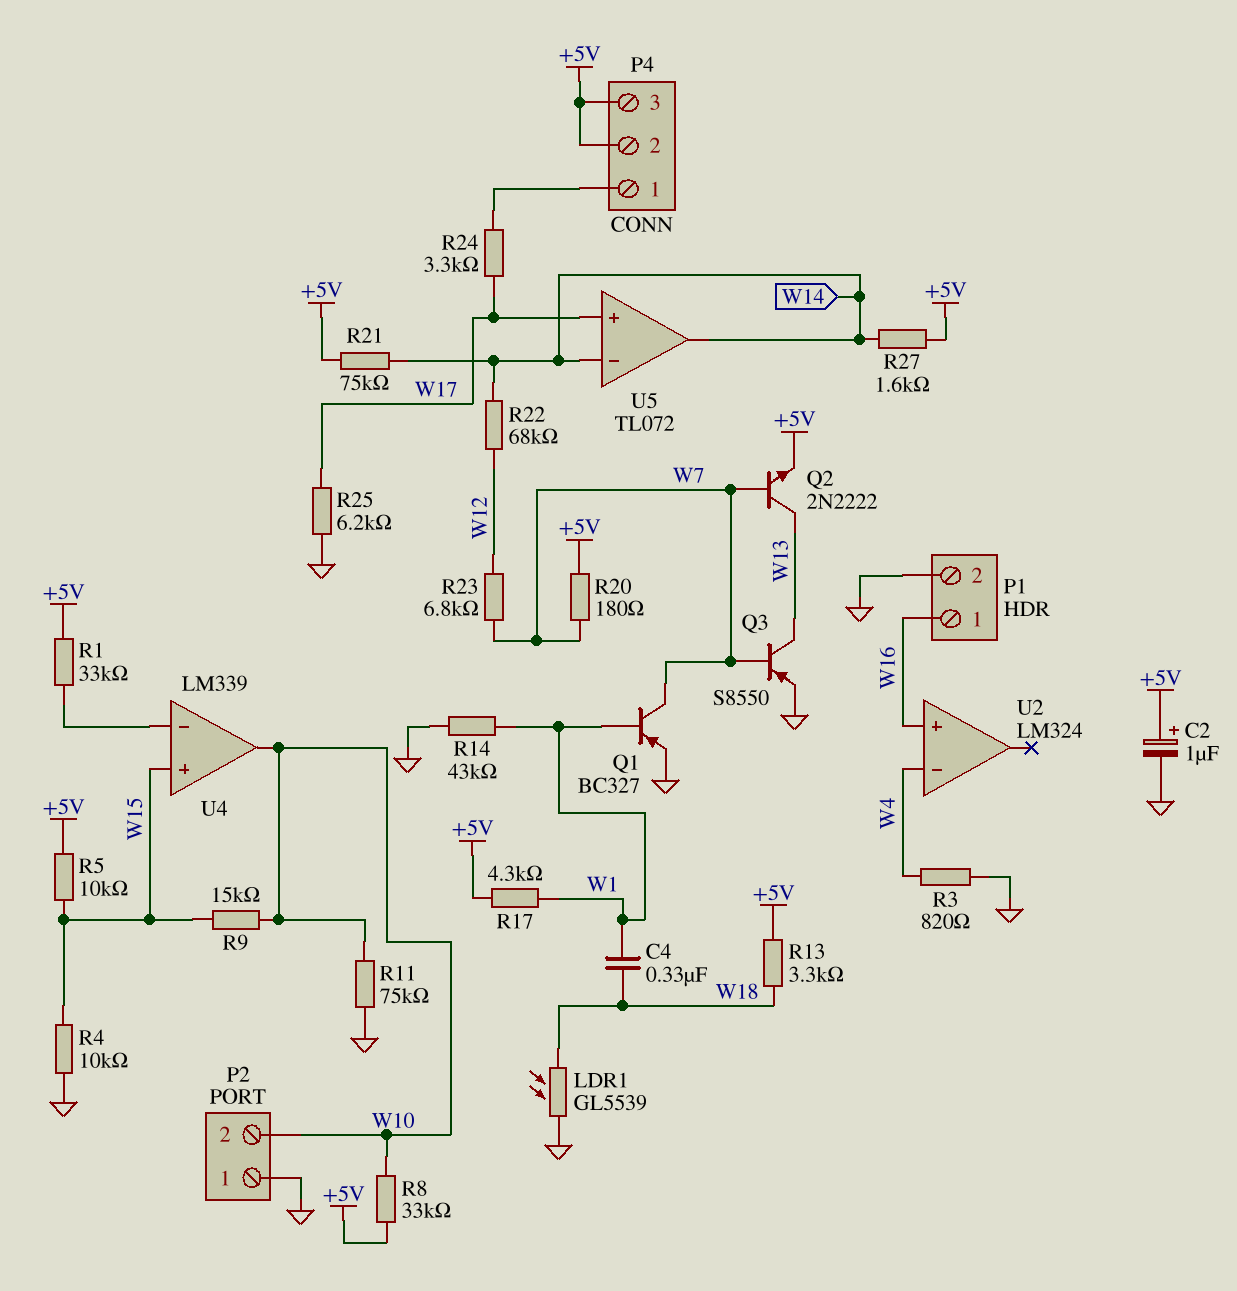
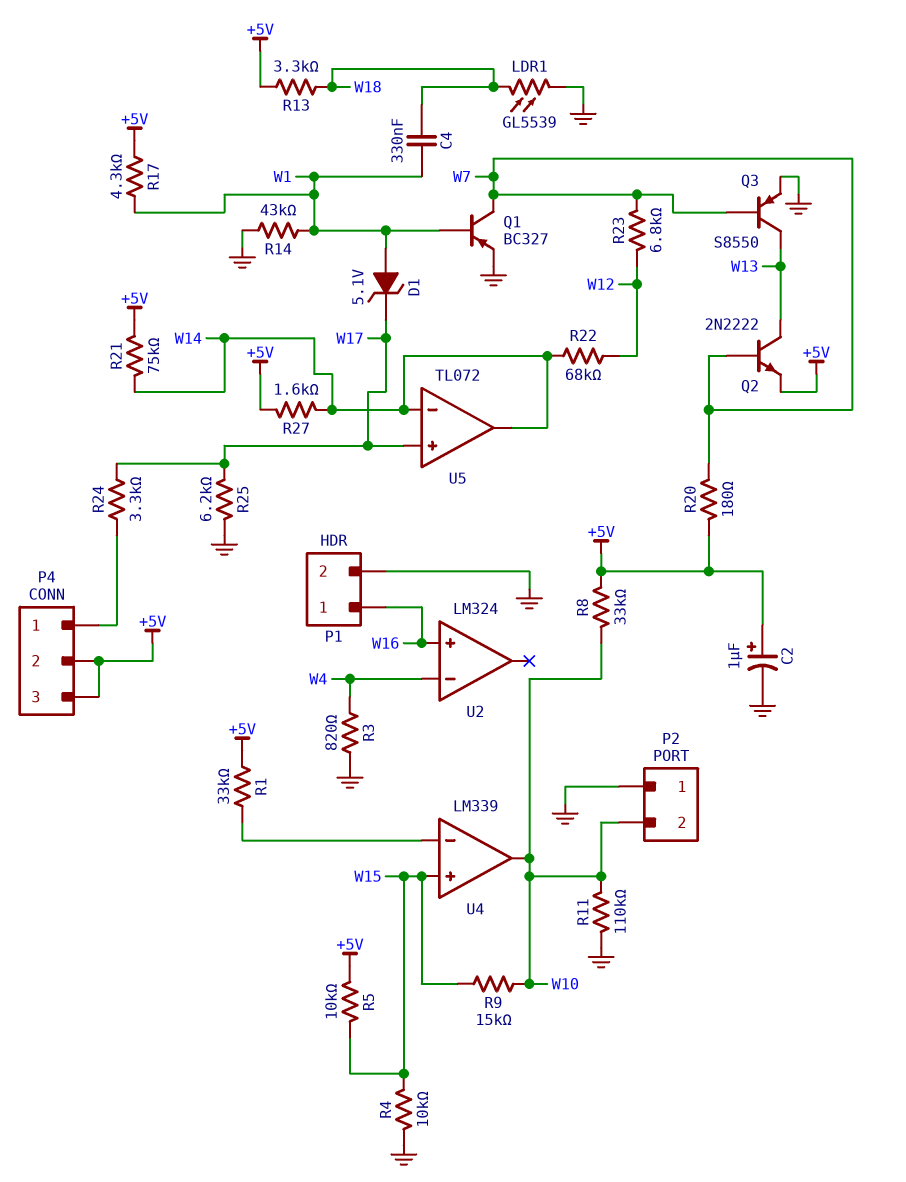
D1: none -> zener 5.1V (A W1, K W17)
R11: 75k (GND, W10) -> 110k (GND, W10)

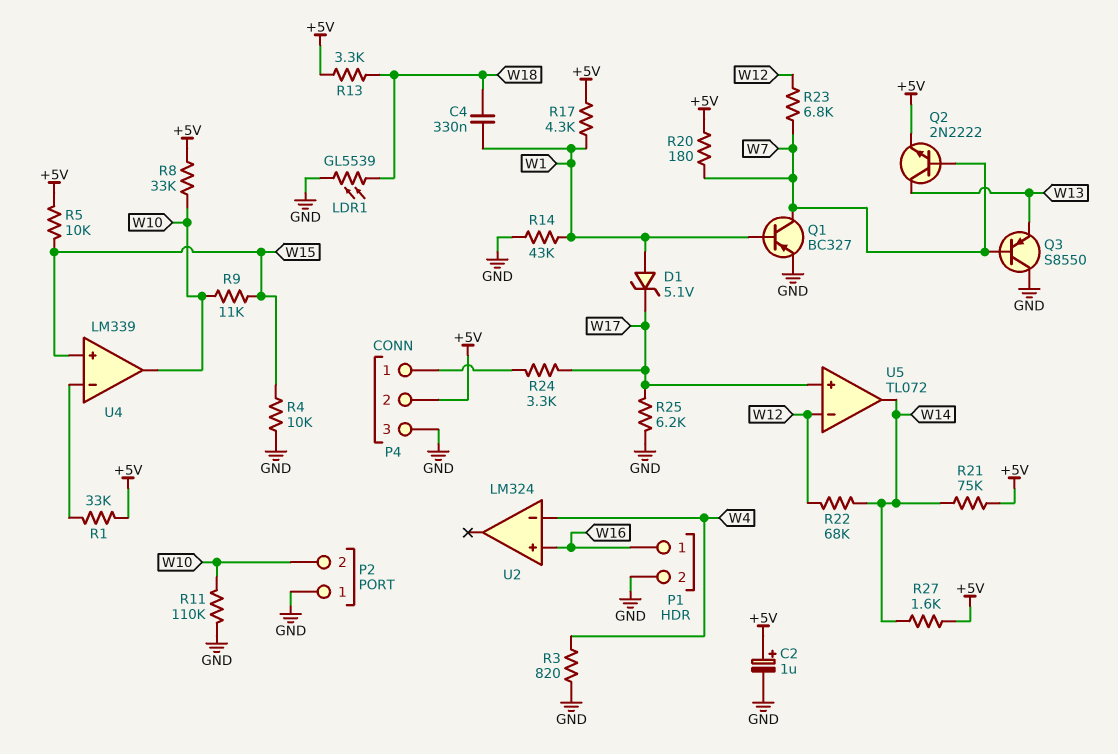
P4 pin 3: +5V -> GND
Q3: PNP S8550 (B W7, C W13, E GND) -> PNP S8550 (B W7, C GND, E W13)
R9: 15k (W10, W15) -> 11k (W10, W15)
U5 pin in-: W14 -> W12

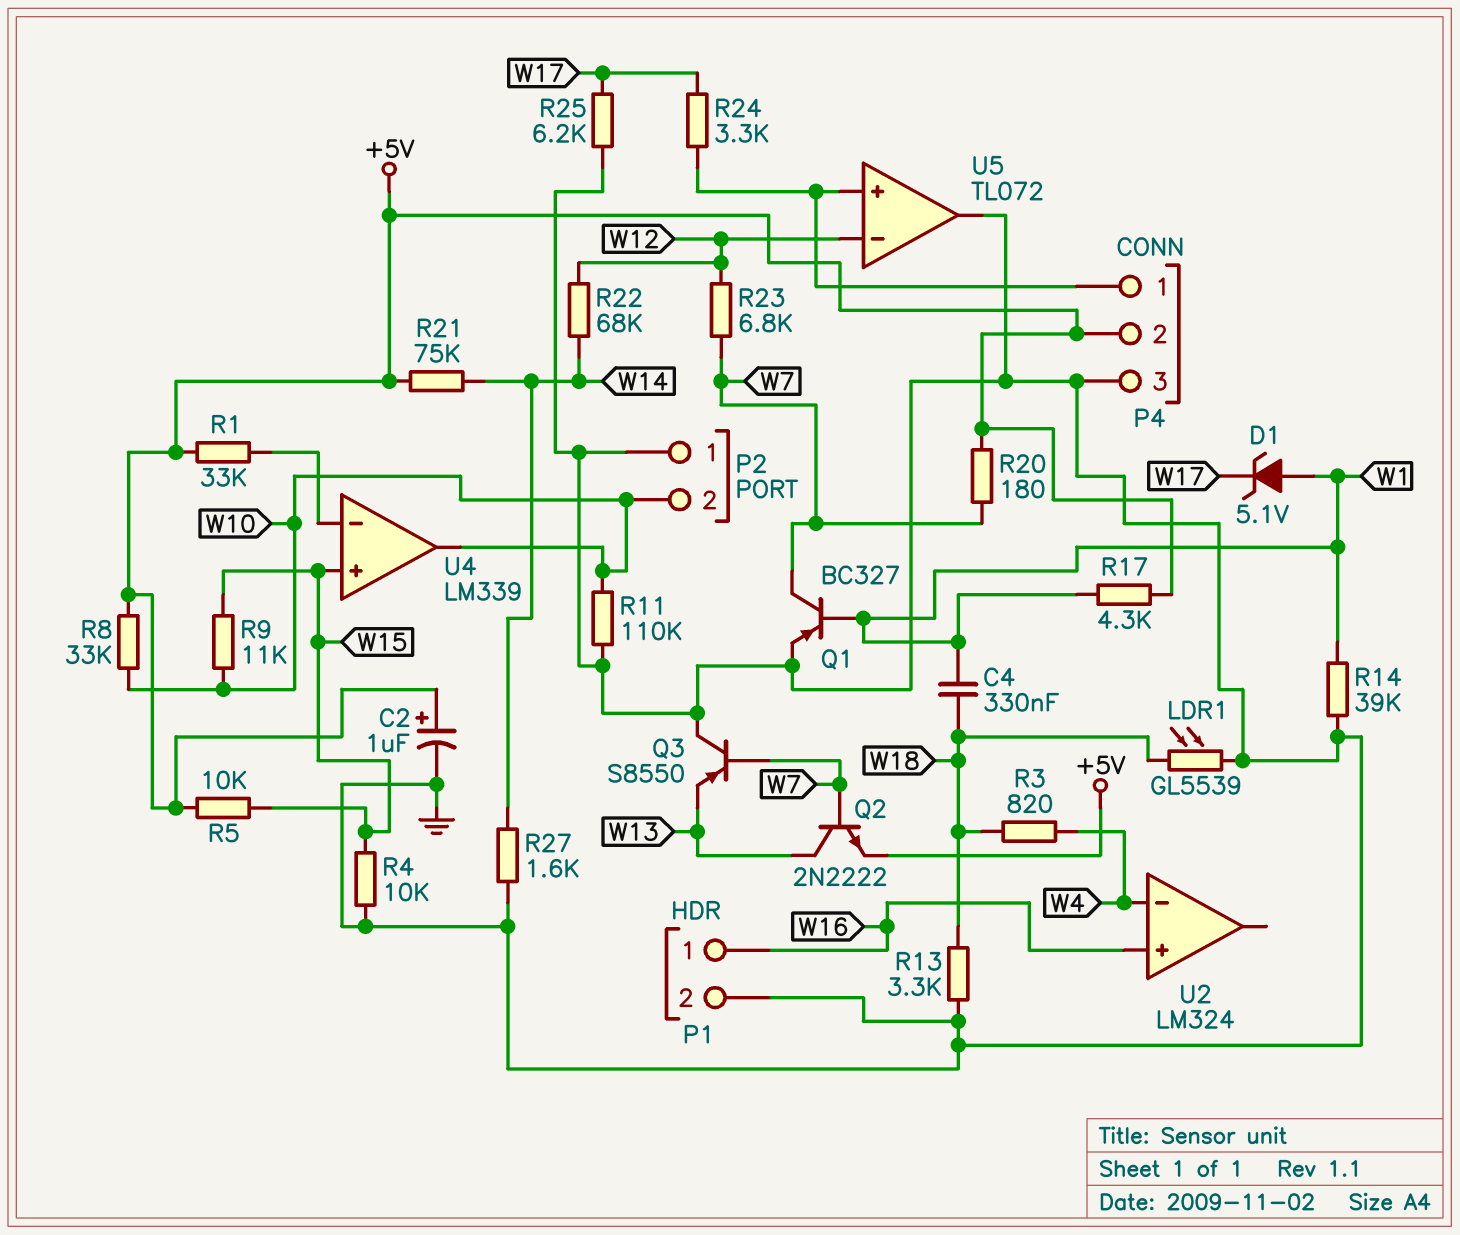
R3: 820 (GND, W4) -> 820 (W4, W18)
R13: 3.3k (+5V, W18) -> 3.3k (GND, W18)
R14: 43k (GND, W1) -> 39k (GND, W1)
R27: 1.6k (+5V, W14) -> 1.6k (GND, W14)
U5 pin in+: W17 -> P4/1
U5 pin out: W14 -> GND

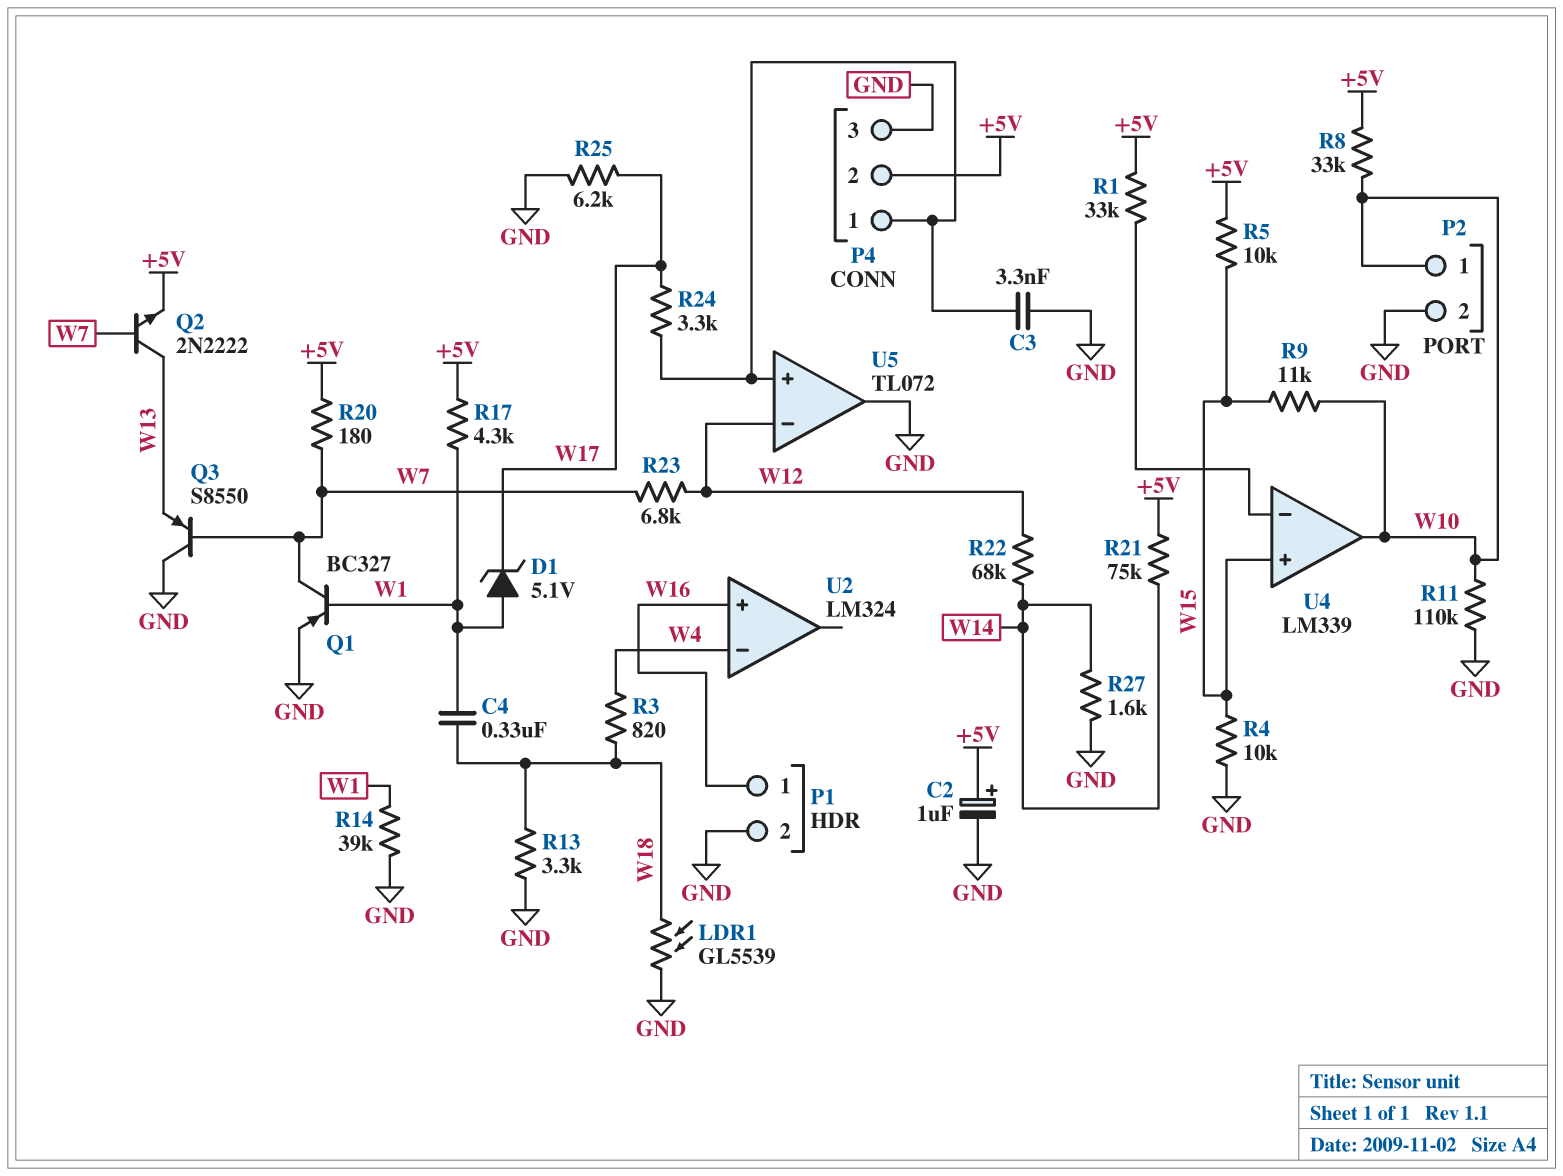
C3: none -> 3.3nF (GND, P4/1)
P2 pin 1: GND -> W10
P2 pin 2: W10 -> GND

